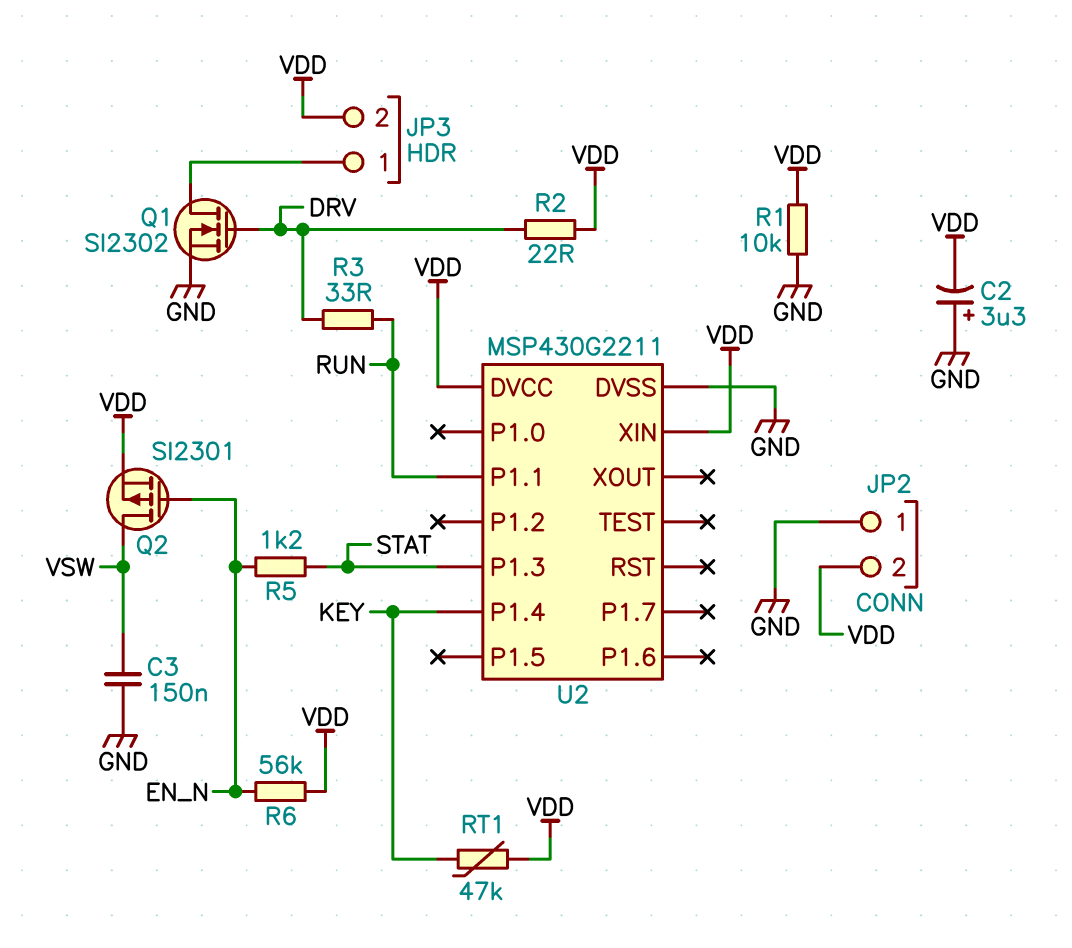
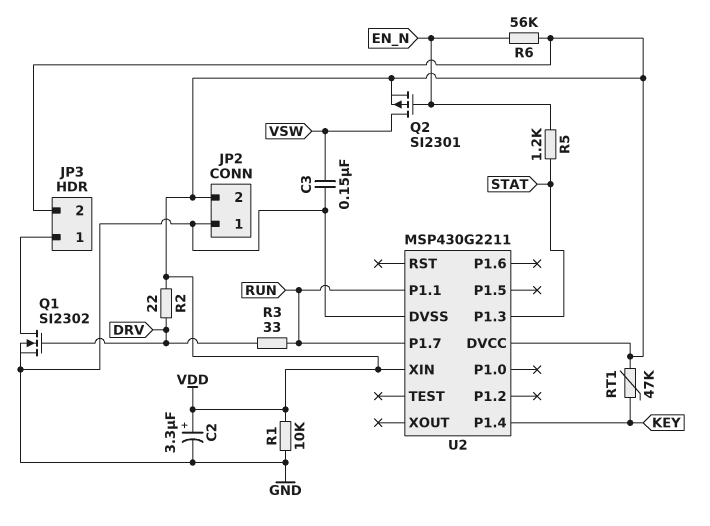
C2: 3.3uF (plus GND, minus VDD) -> 3.3uF (plus VDD, minus GND)
U2 pin P1.7: none -> RUN

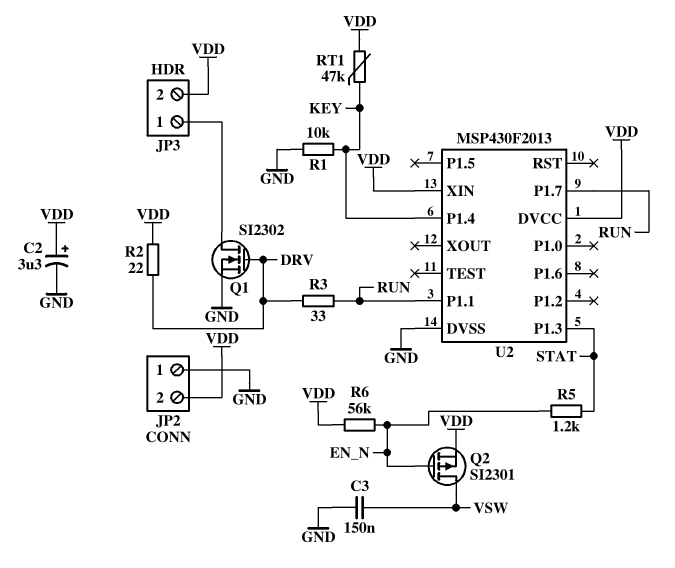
R1: 10k (GND, VDD) -> 10k (GND, KEY)
U2: MSP430G2211 -> MSP430F2013

